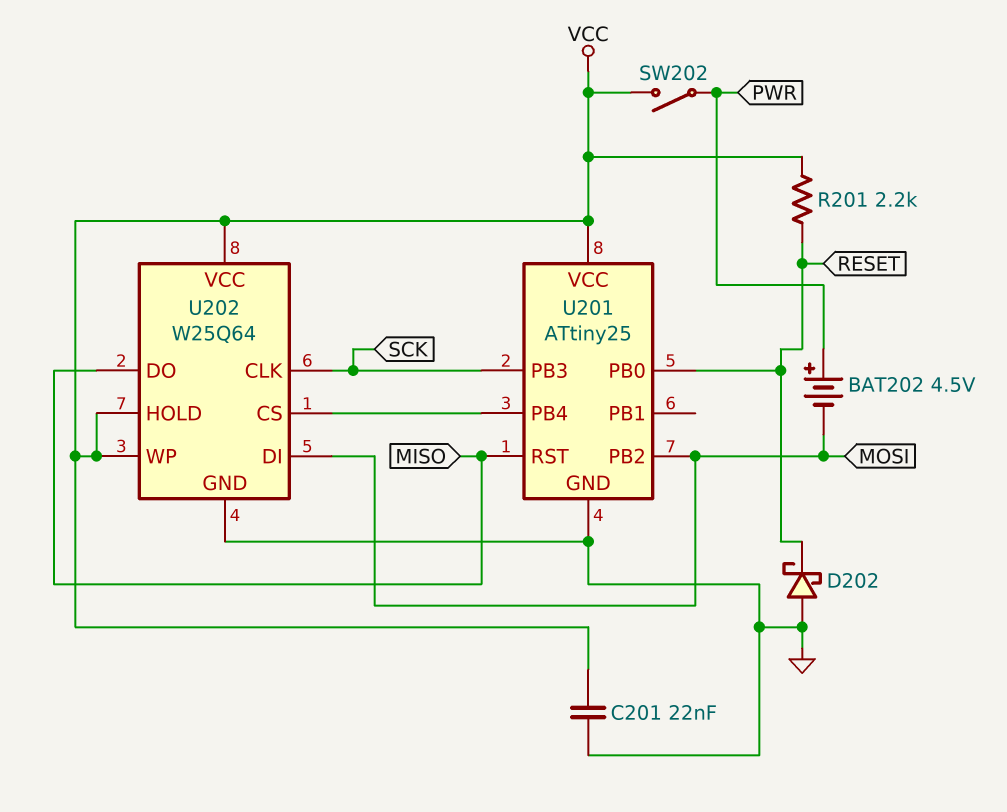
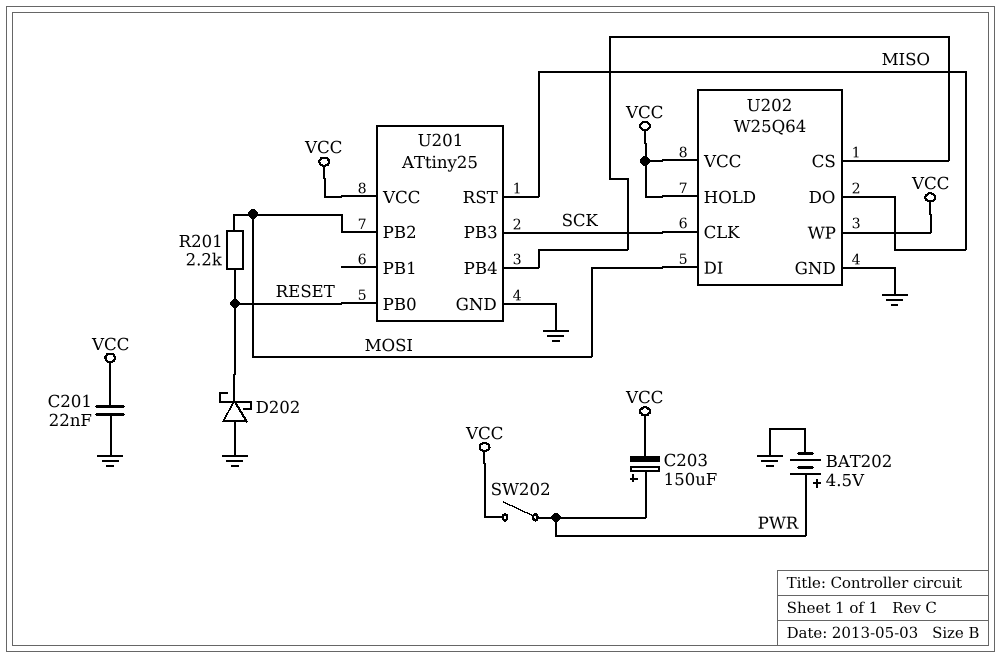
BAT202: 4.5V (plus PWR, minus MOSI) -> 4.5V (plus PWR, minus GND)
C203: none -> 150uF (plus PWR, minus VCC)
R201: 2.2k (RESET, VCC) -> 2.2k (MOSI, RESET)

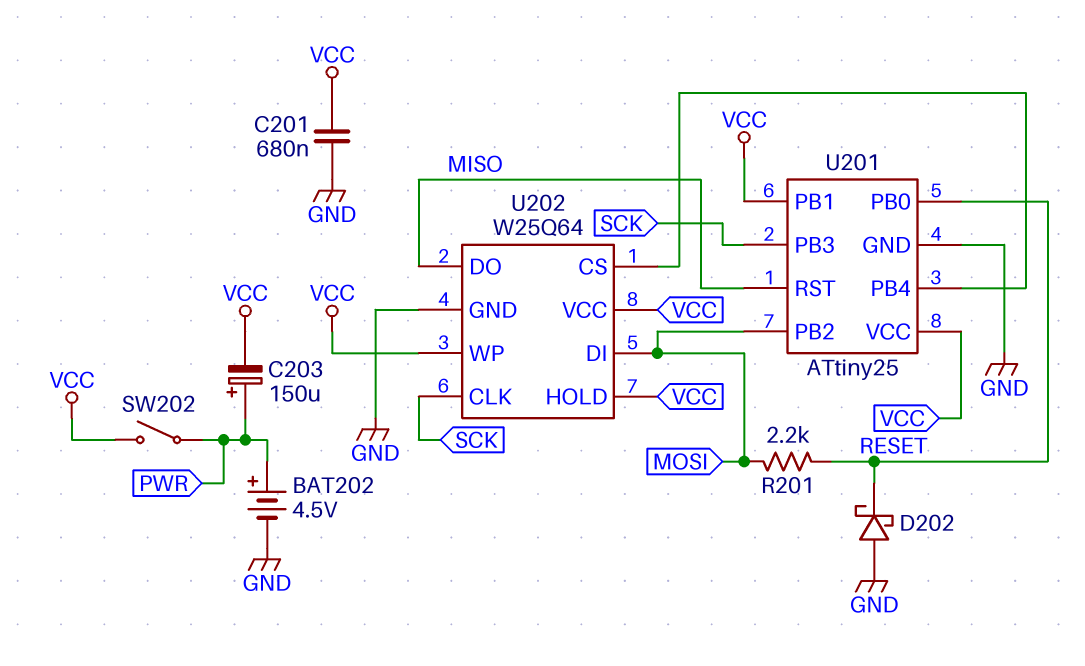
C201: 22nF (GND, VCC) -> 680nF (GND, VCC)
U201 pin PB1: none -> VCC

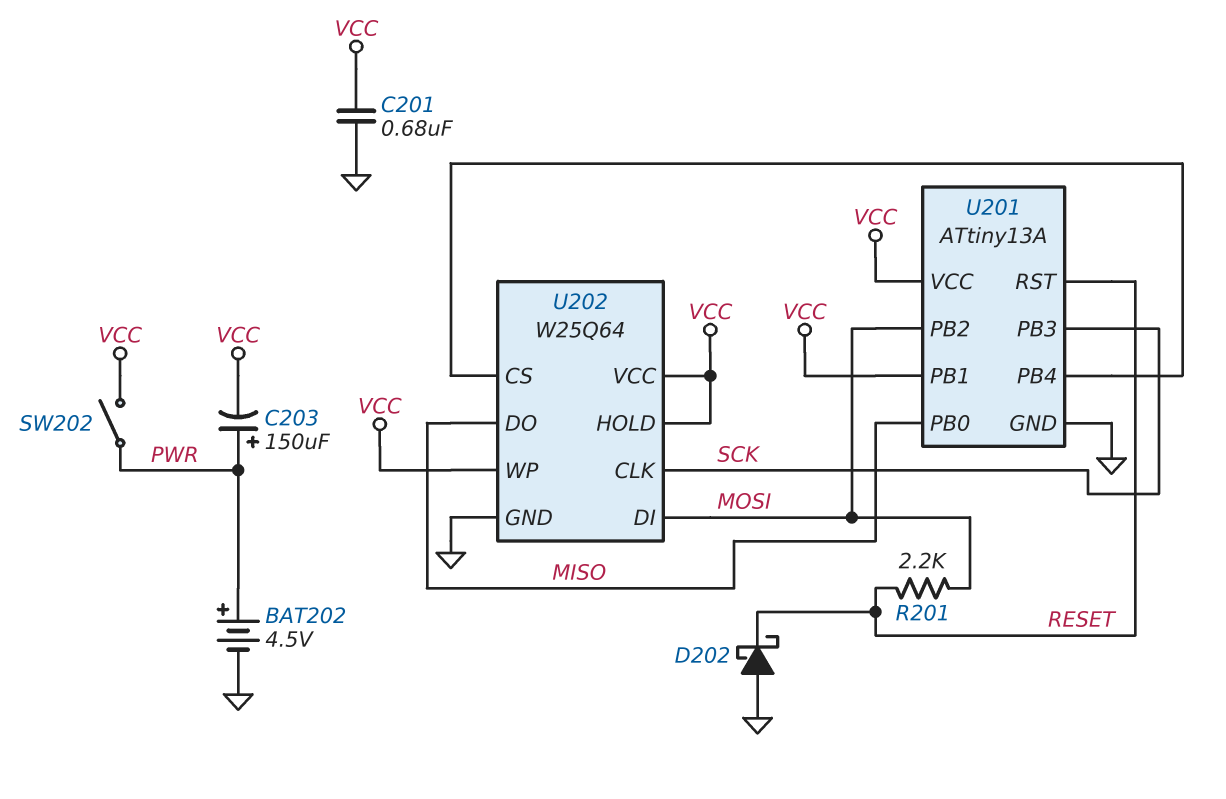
U201: ATtiny25 -> ATtiny13A
U201 pin PB0: RESET -> MISO
U201 pin RST: MISO -> RESET

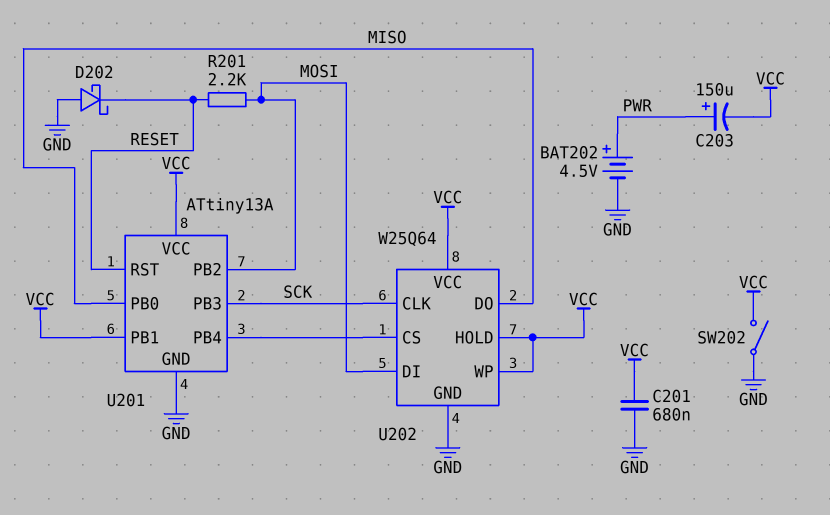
SW202: switch (PWR, VCC) -> switch (GND, VCC)

